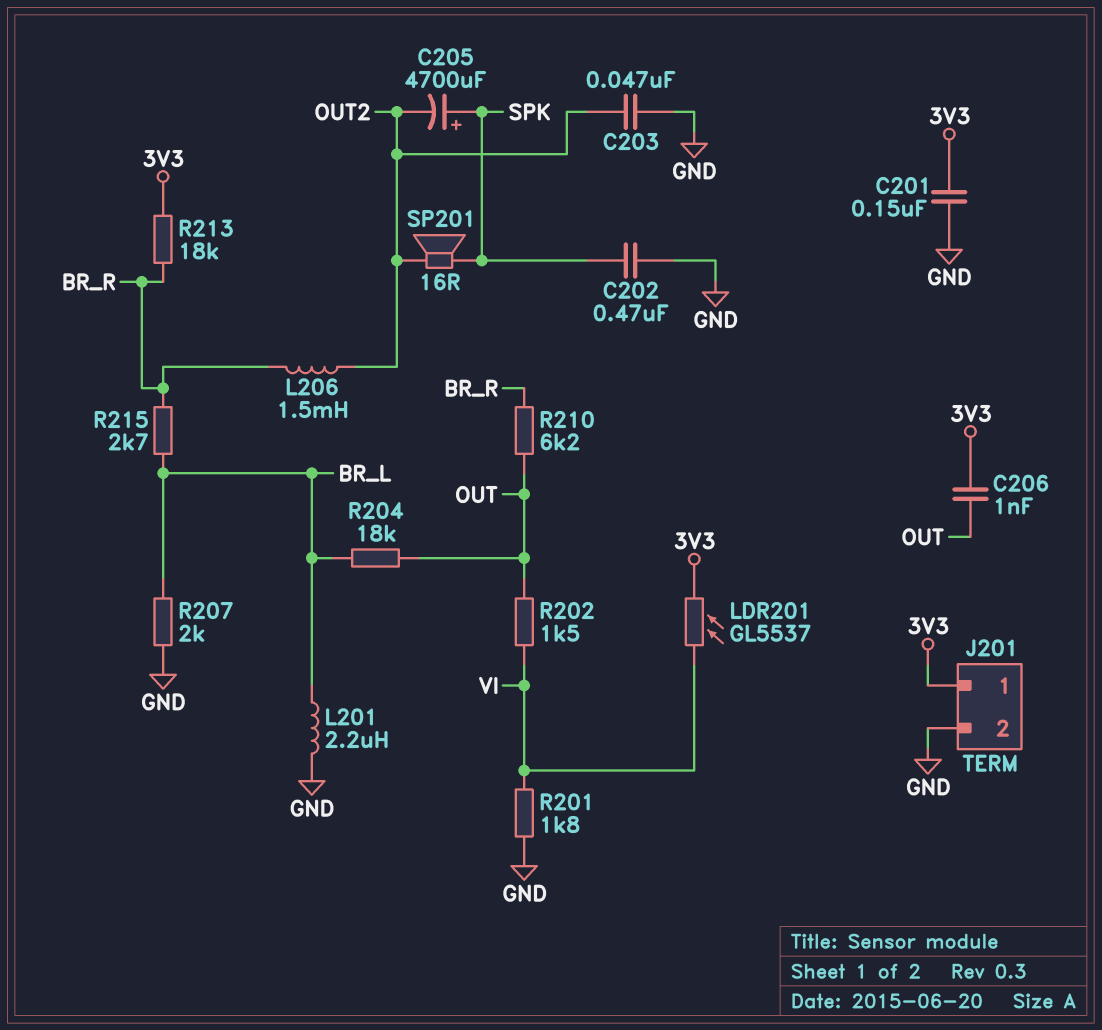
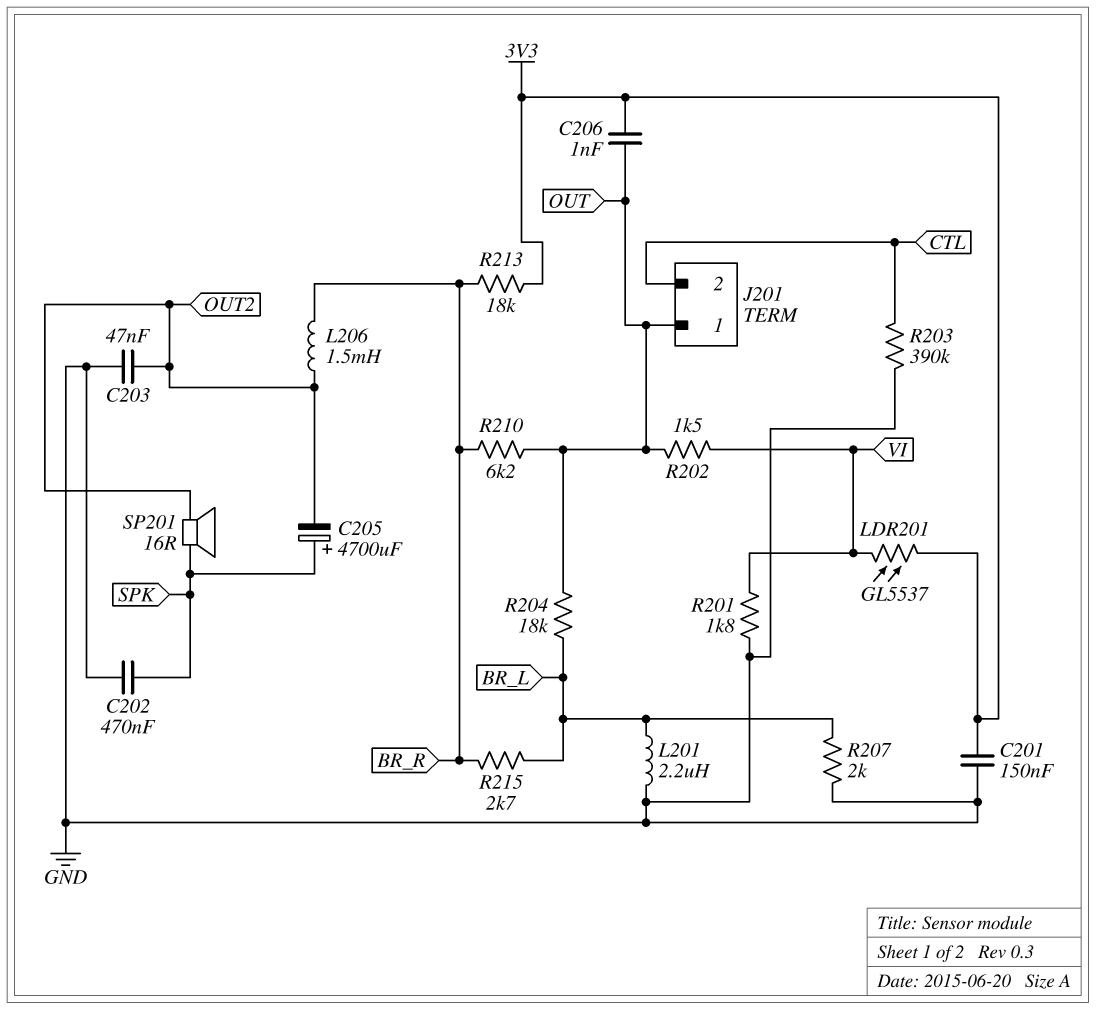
J201 pin 1: 3V3 -> OUT
J201 pin 2: GND -> CTL
R203: none -> 390k (CTL, GND)

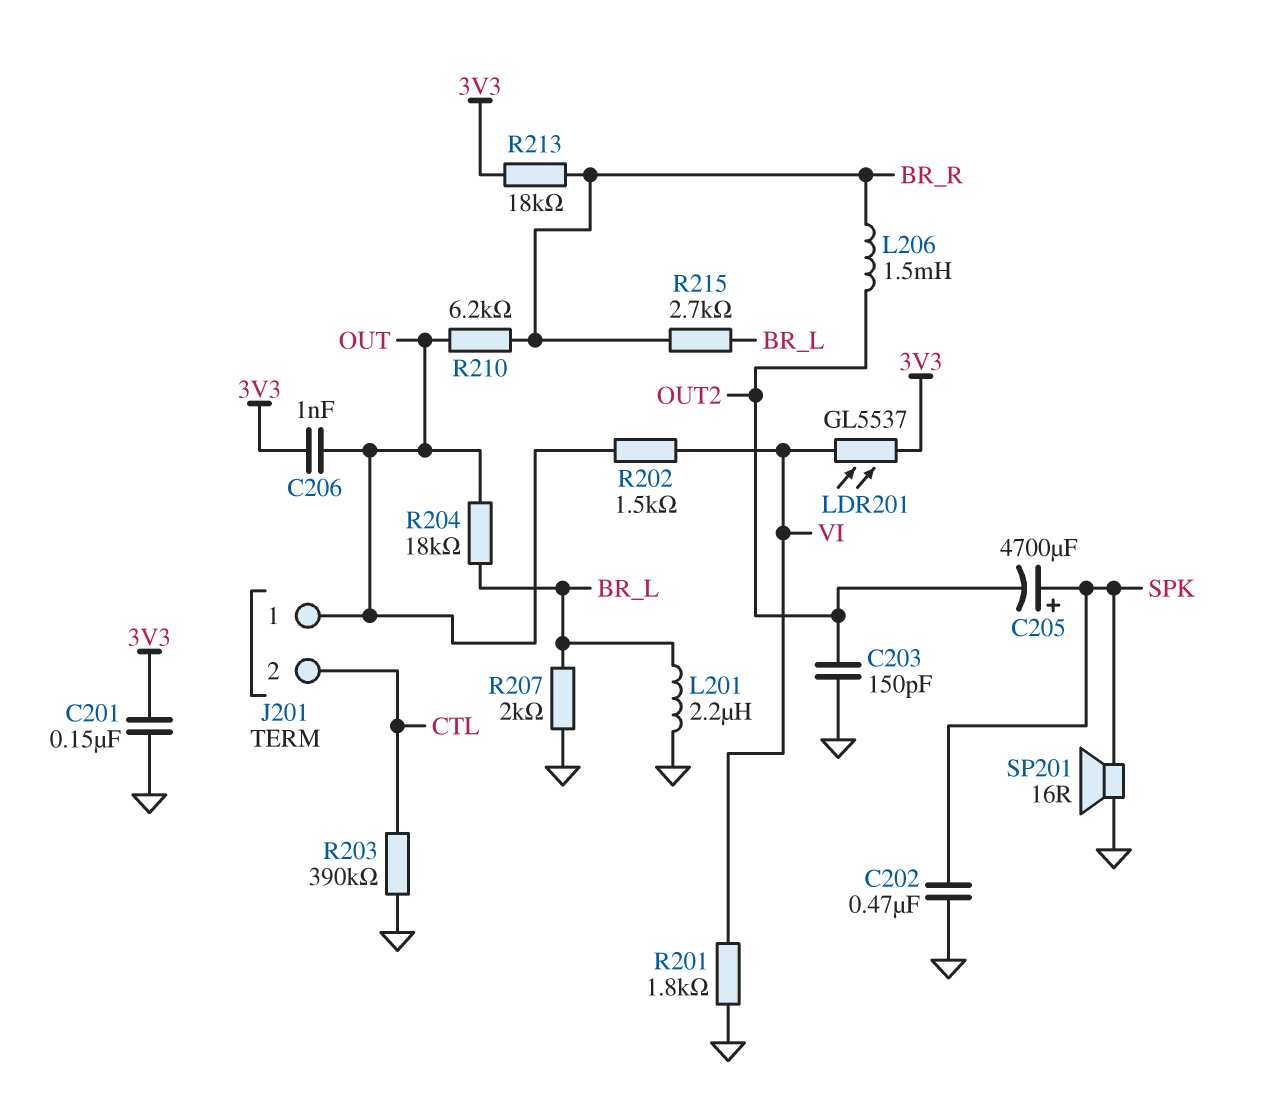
C203: 47nF (GND, OUT2) -> 150pF (GND, OUT2)
SP201: speaker 16R (OUT2, SPK) -> speaker 16R (GND, SPK)

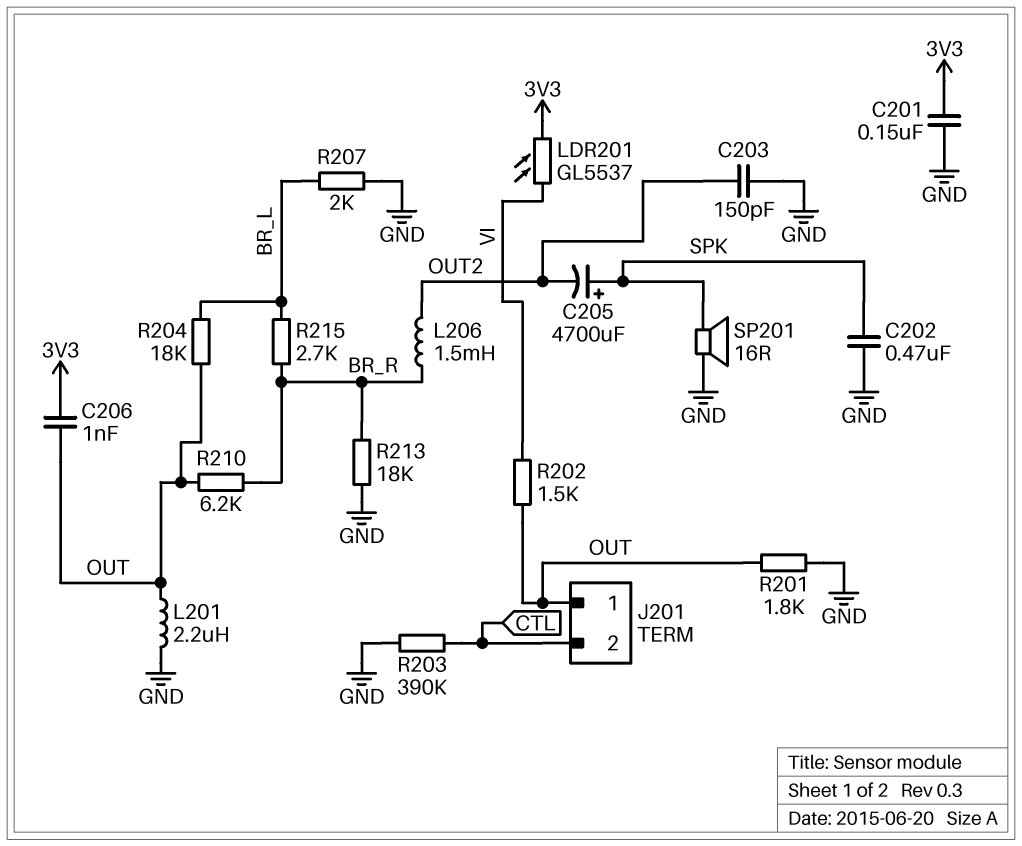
L201: 2.2uH (BR_L, GND) -> 2.2uH (GND, OUT)
R201: 1.8k (GND, VI) -> 1.8k (GND, OUT)
R213: 18k (3V3, BR_R) -> 18k (BR_R, GND)

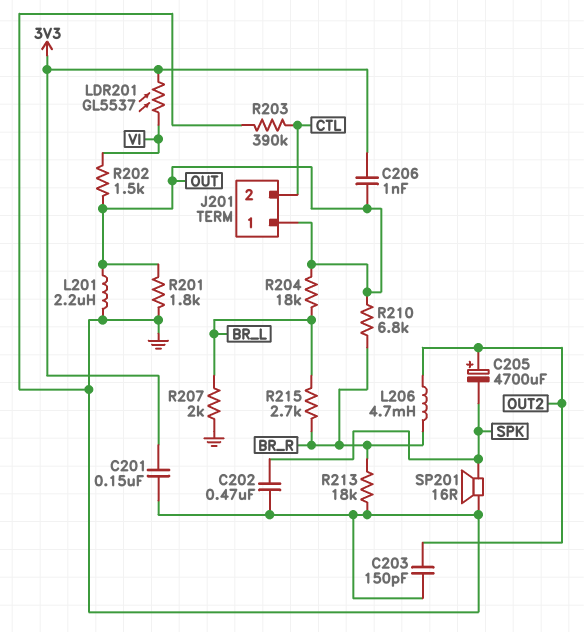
C205: 4700uF (plus SPK, minus OUT2) -> 4700uF (plus OUT2, minus SPK)
L206: 1.5mH (BR_R, OUT2) -> 4.7mH (BR_R, OUT2)
R210: 6.2k (BR_R, OUT) -> 6.8k (BR_R, OUT)

